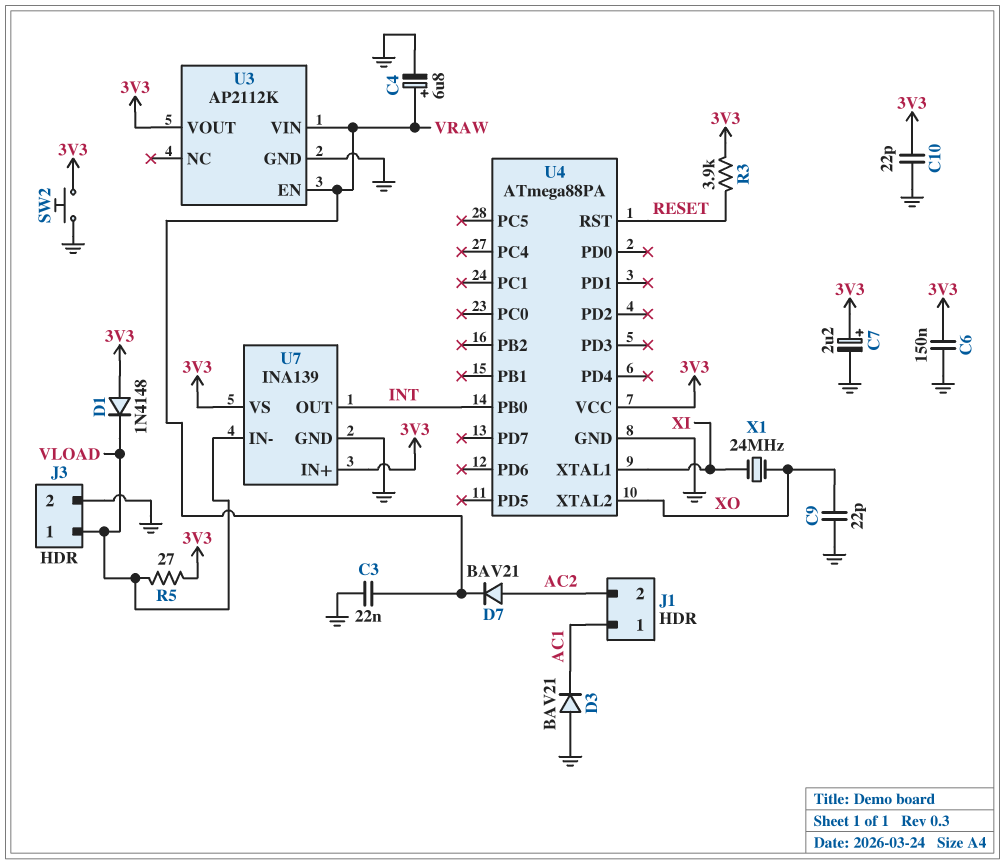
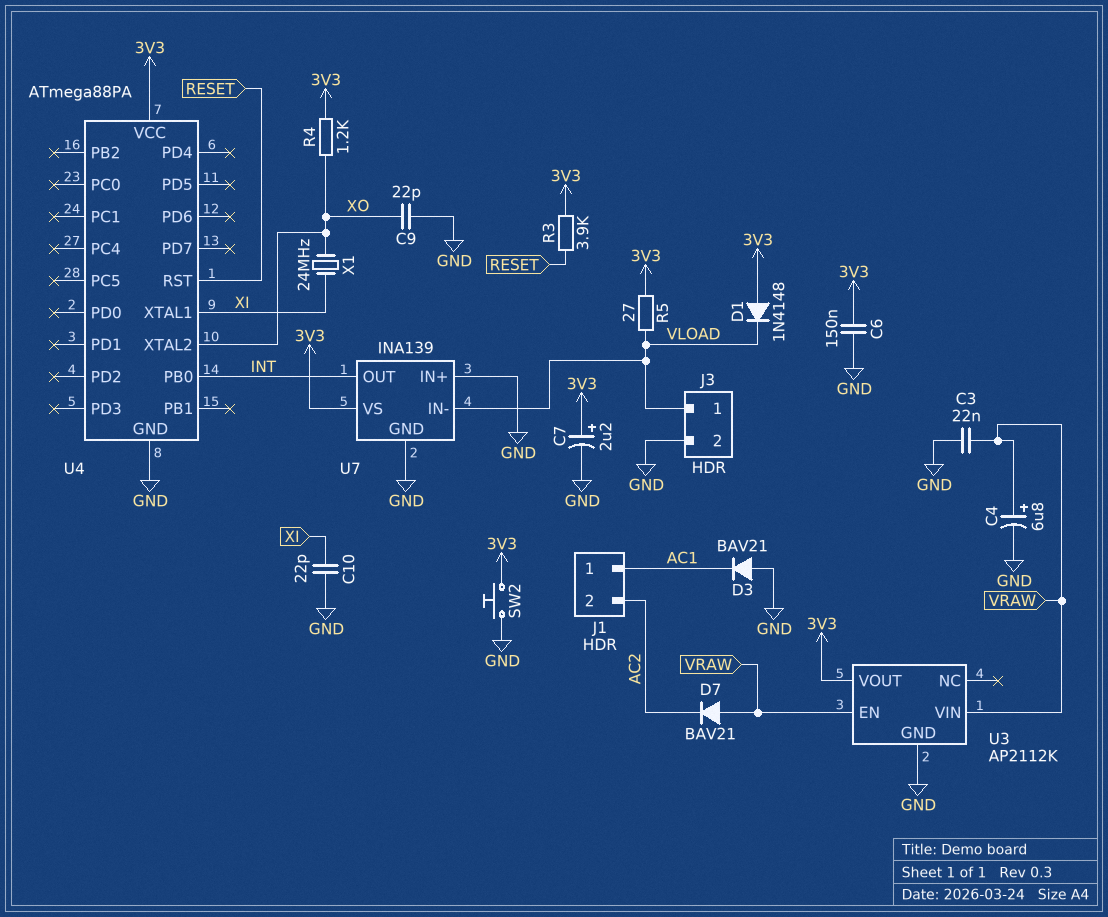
C10: 22pF (3V3, GND) -> 22pF (GND, XI)
D7: diode BAV21 (A AC2, K VRAW) -> diode BAV21 (A VRAW, K AC2)
R4: none -> 1.2k (3V3, XO)
U7 pin IN+: 3V3 -> GND

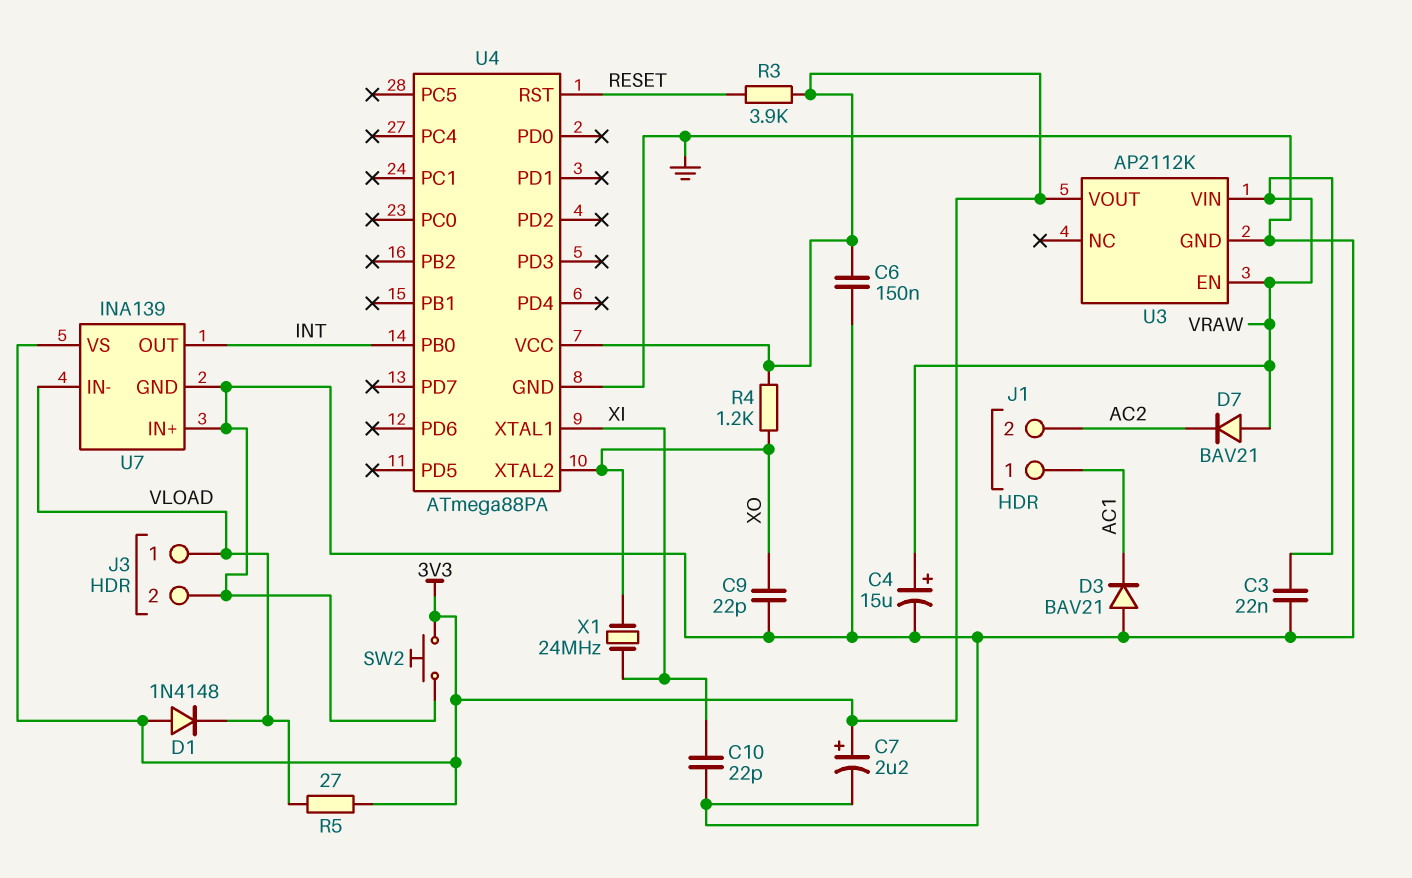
C4: 6.8uF (plus VRAW, minus GND) -> 15uF (plus VRAW, minus GND)

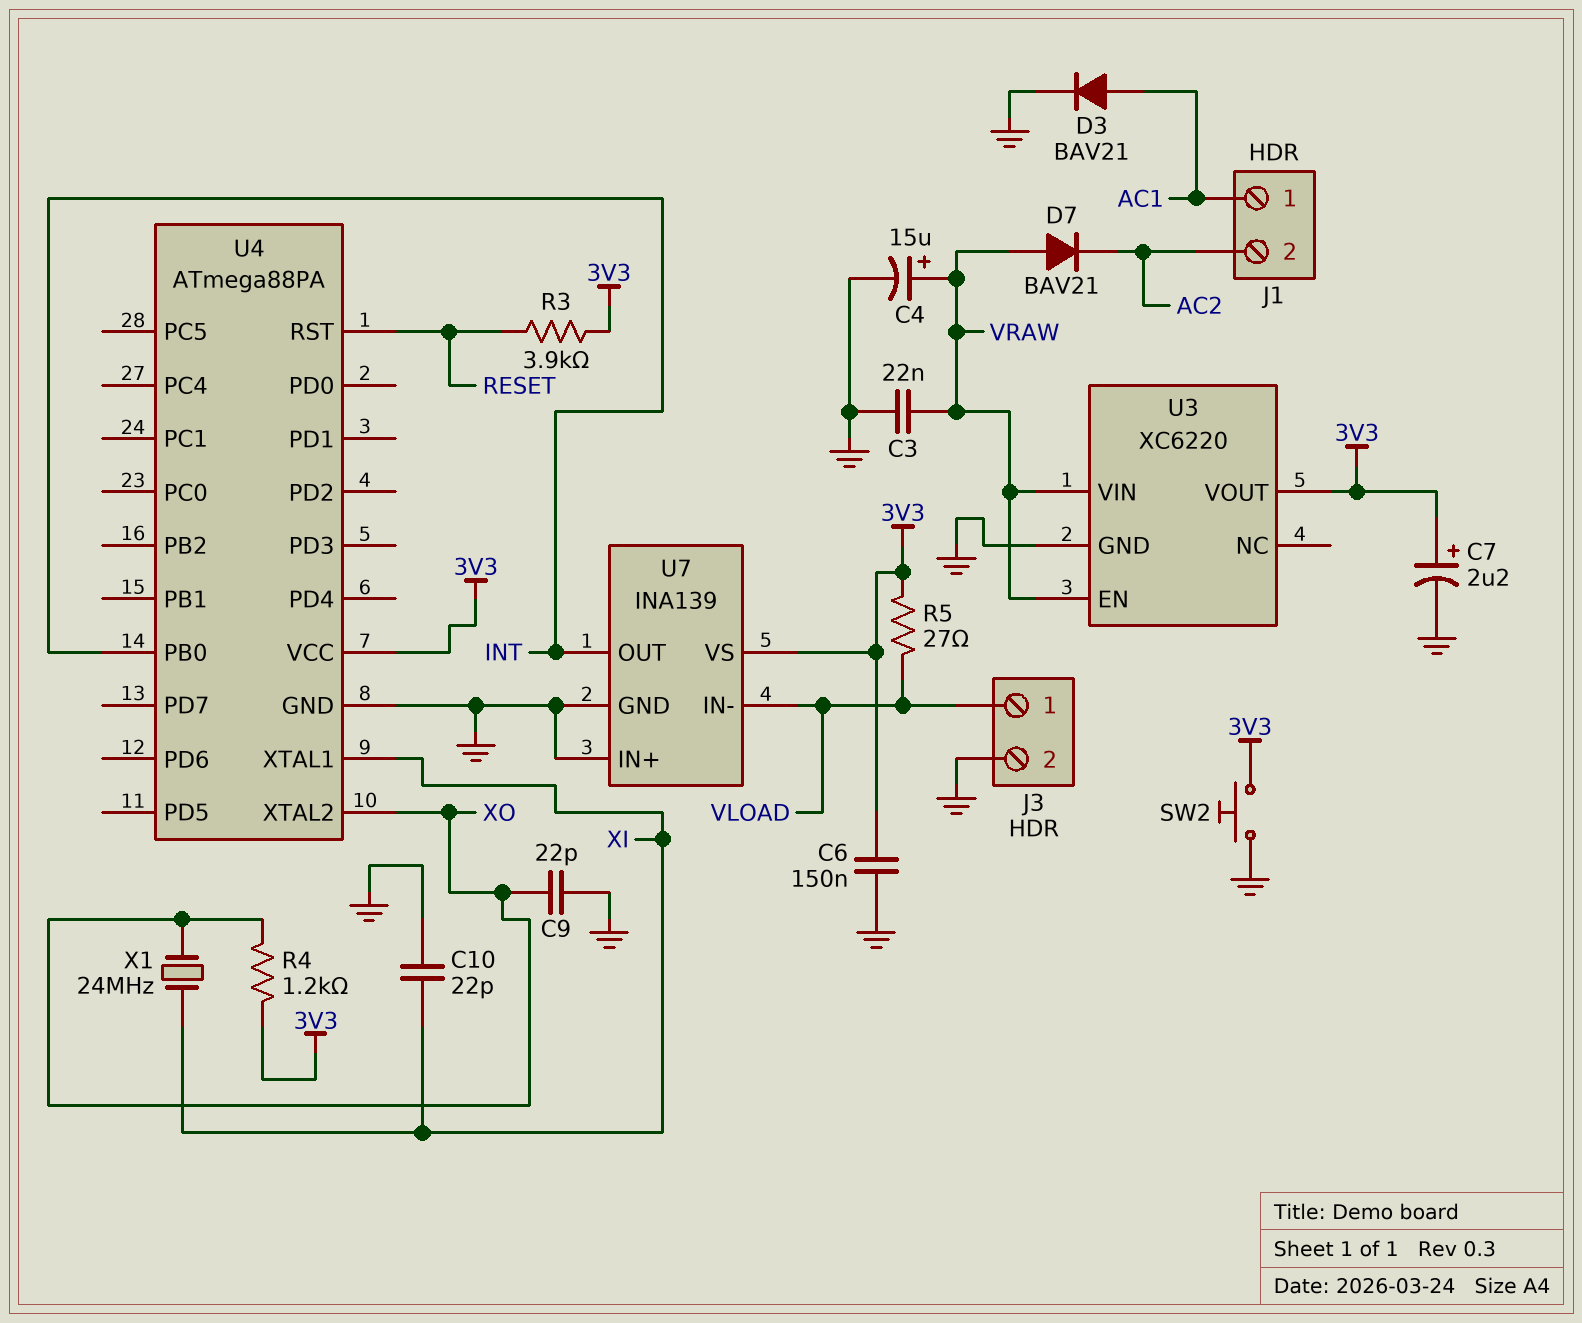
D1: diode 1N4148 (A 3V3, K VLOAD) -> none
D3: diode BAV21 (A GND, K AC1) -> diode BAV21 (A AC1, K GND)
U3: AP2112K -> XC6220

